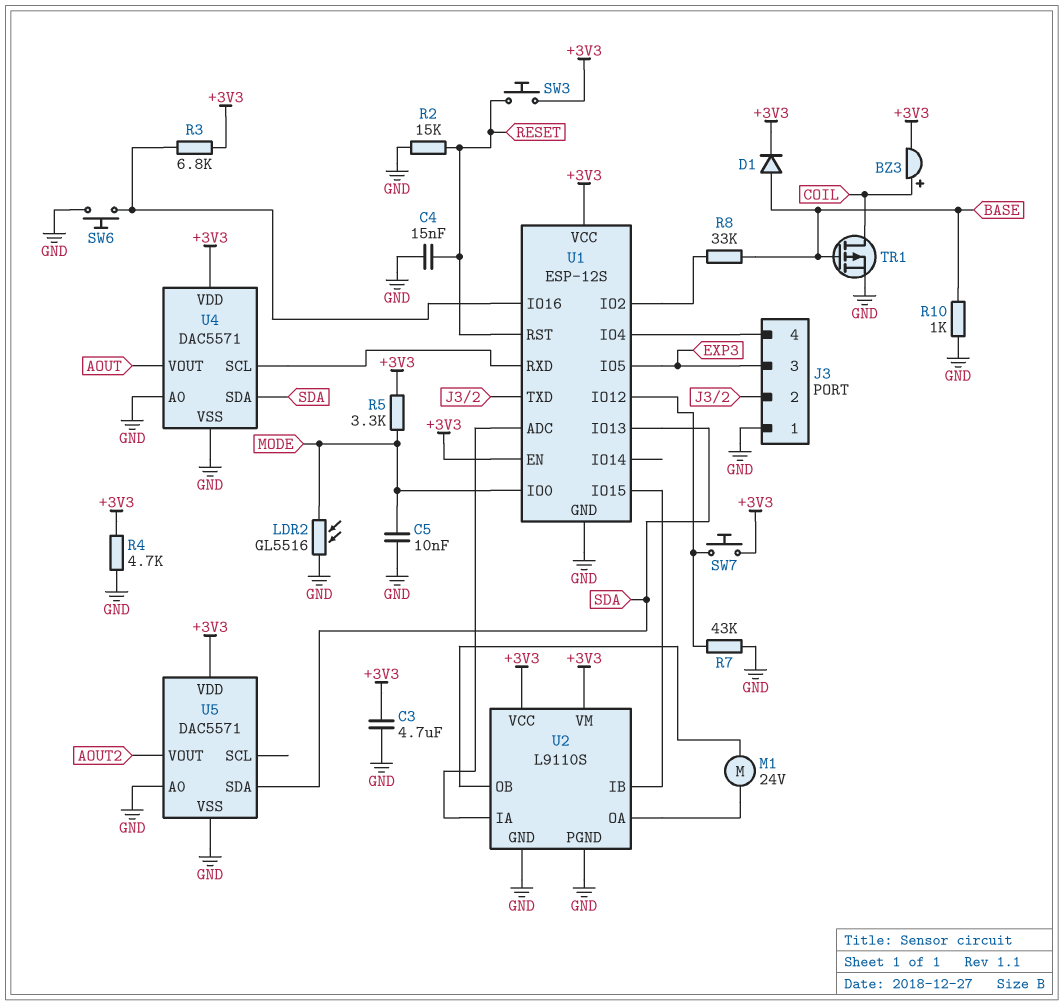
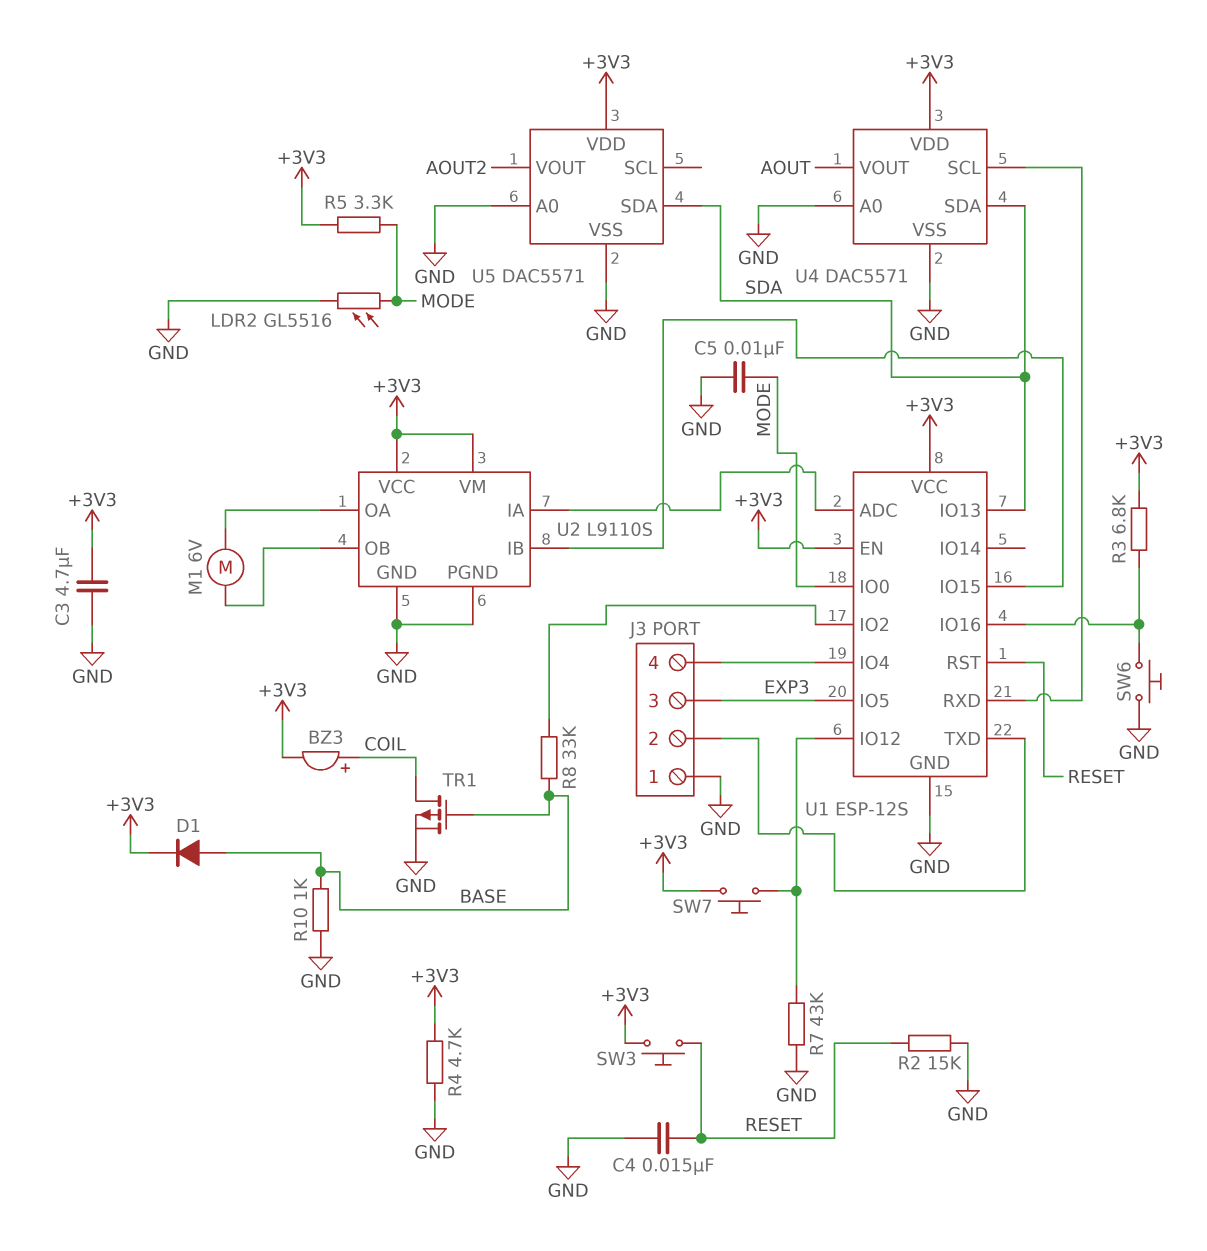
M1: motor 24V (U2/OA, U2/OB) -> motor 6V (U2/OA, U2/OB)

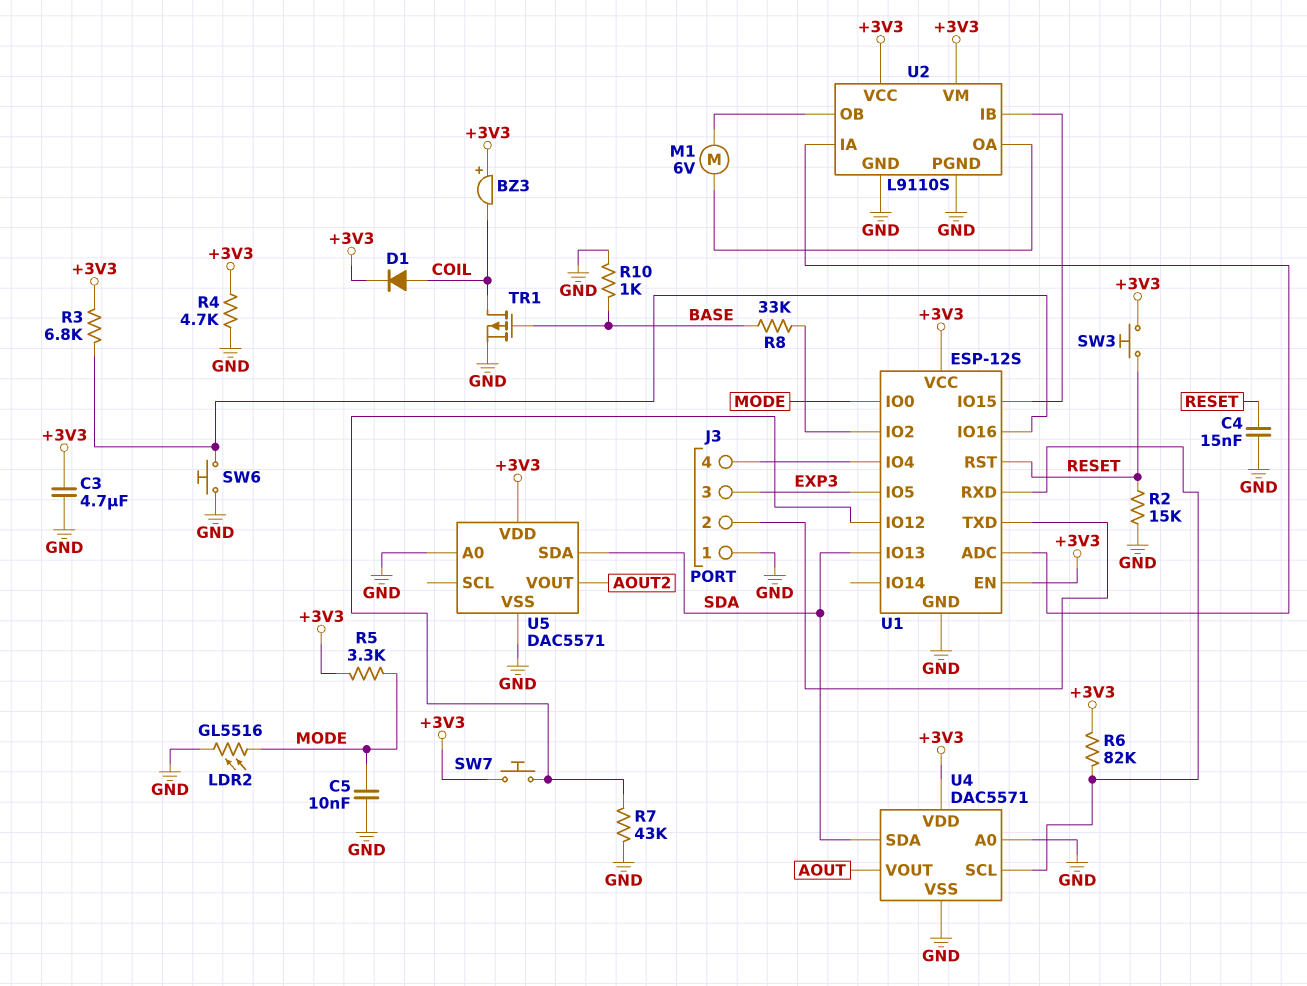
BZ3: buzzer (plus COIL, minus +3V3) -> buzzer (plus +3V3, minus COIL)
D1: diode (A BASE, K +3V3) -> diode (A COIL, K +3V3)
R6: none -> 82k (+3V3, U1/RXD)

